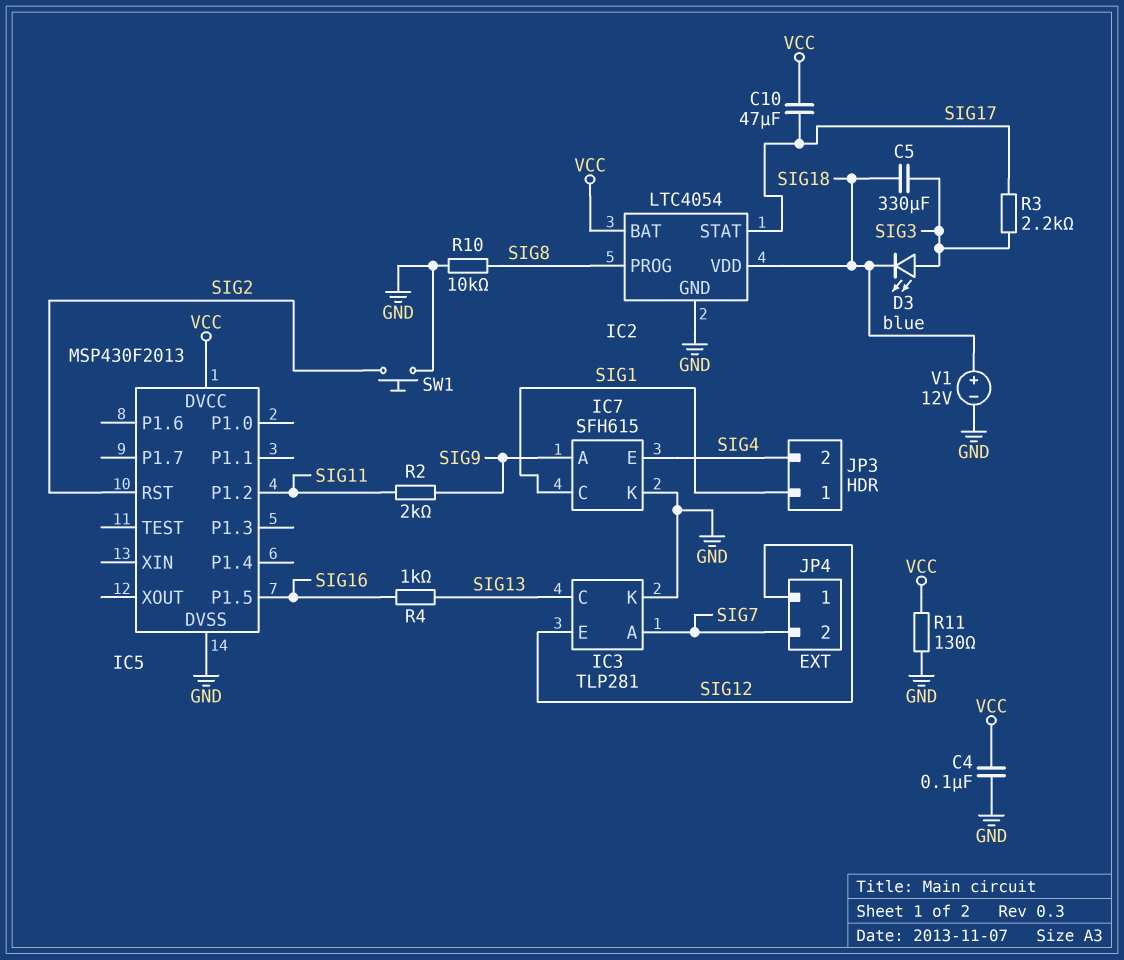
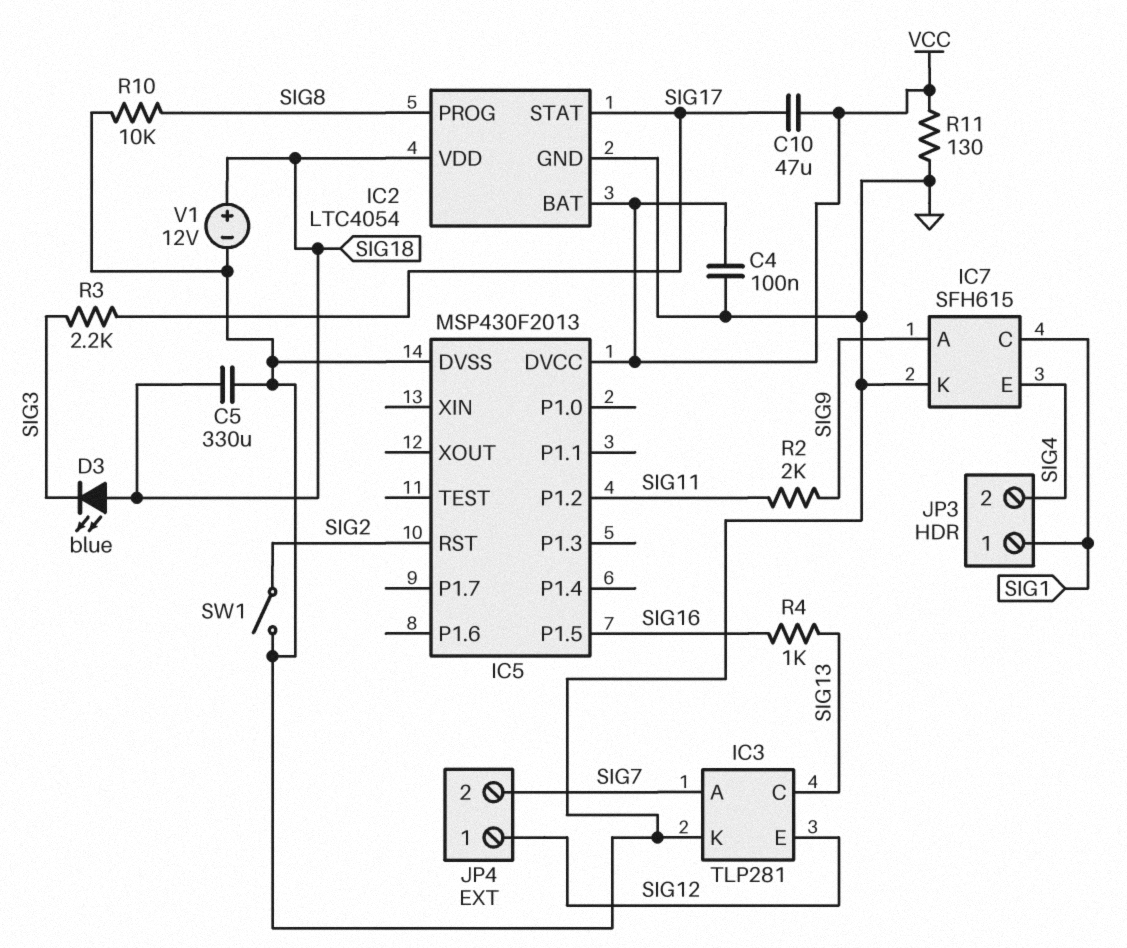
C5: 330uF (SIG3, SIG18) -> 330uF (GND, SIG18)
D3: LED blue (A SIG3, K SIG18) -> LED blue (A SIG18, K SIG3)
SW1: button (GND, SIG2) -> switch (GND, SIG2)

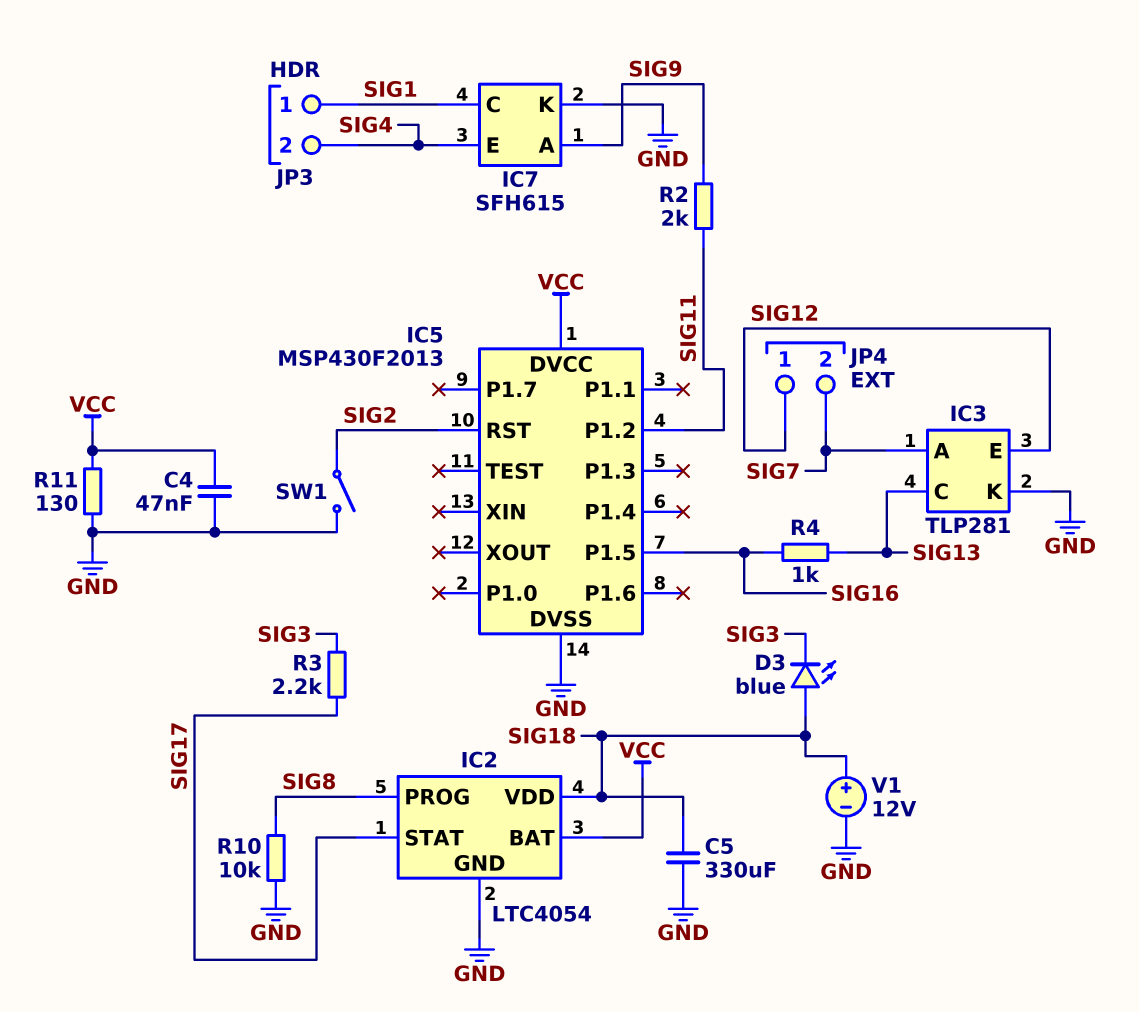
C4: 100nF (GND, VCC) -> 47nF (GND, VCC)
C10: 47uF (SIG17, VCC) -> none

